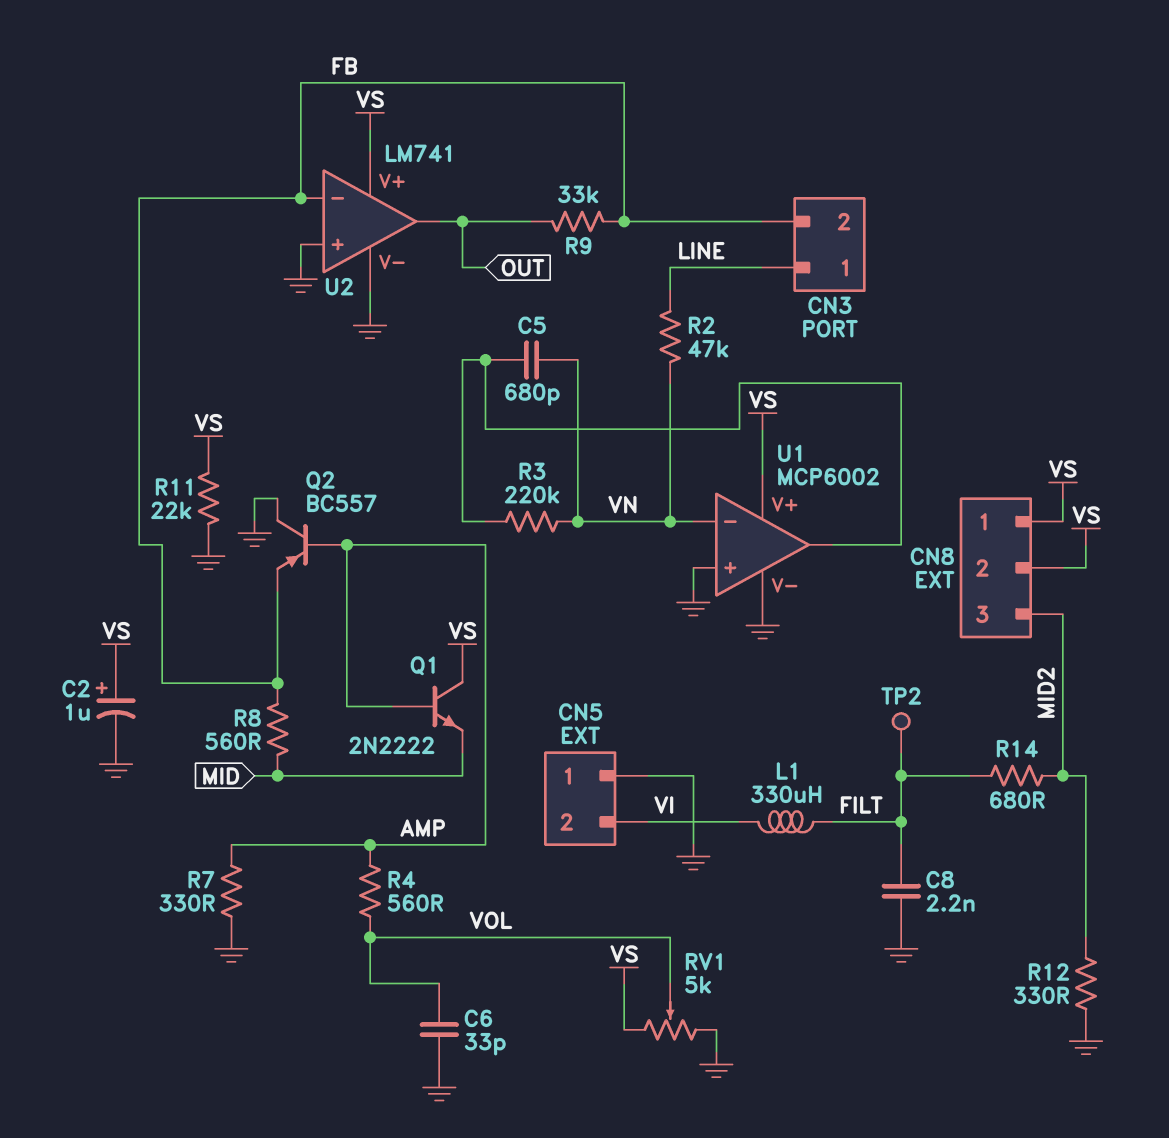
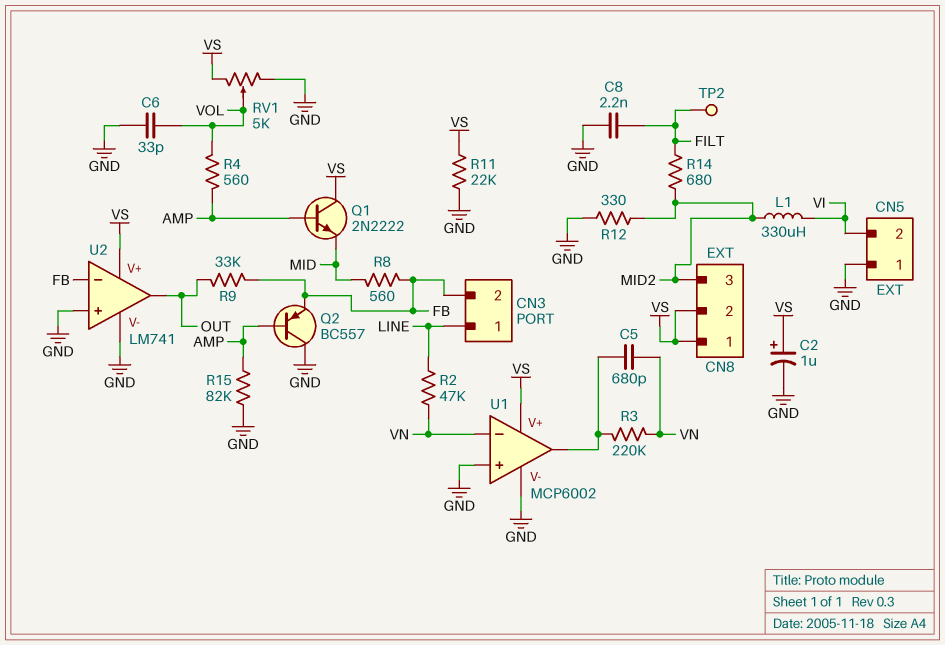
L1: 330uH (FILT, VI) -> 330uH (MID2, VI)
R7: 330 (AMP, GND) -> none
R15: none -> 82k (AMP, GND)

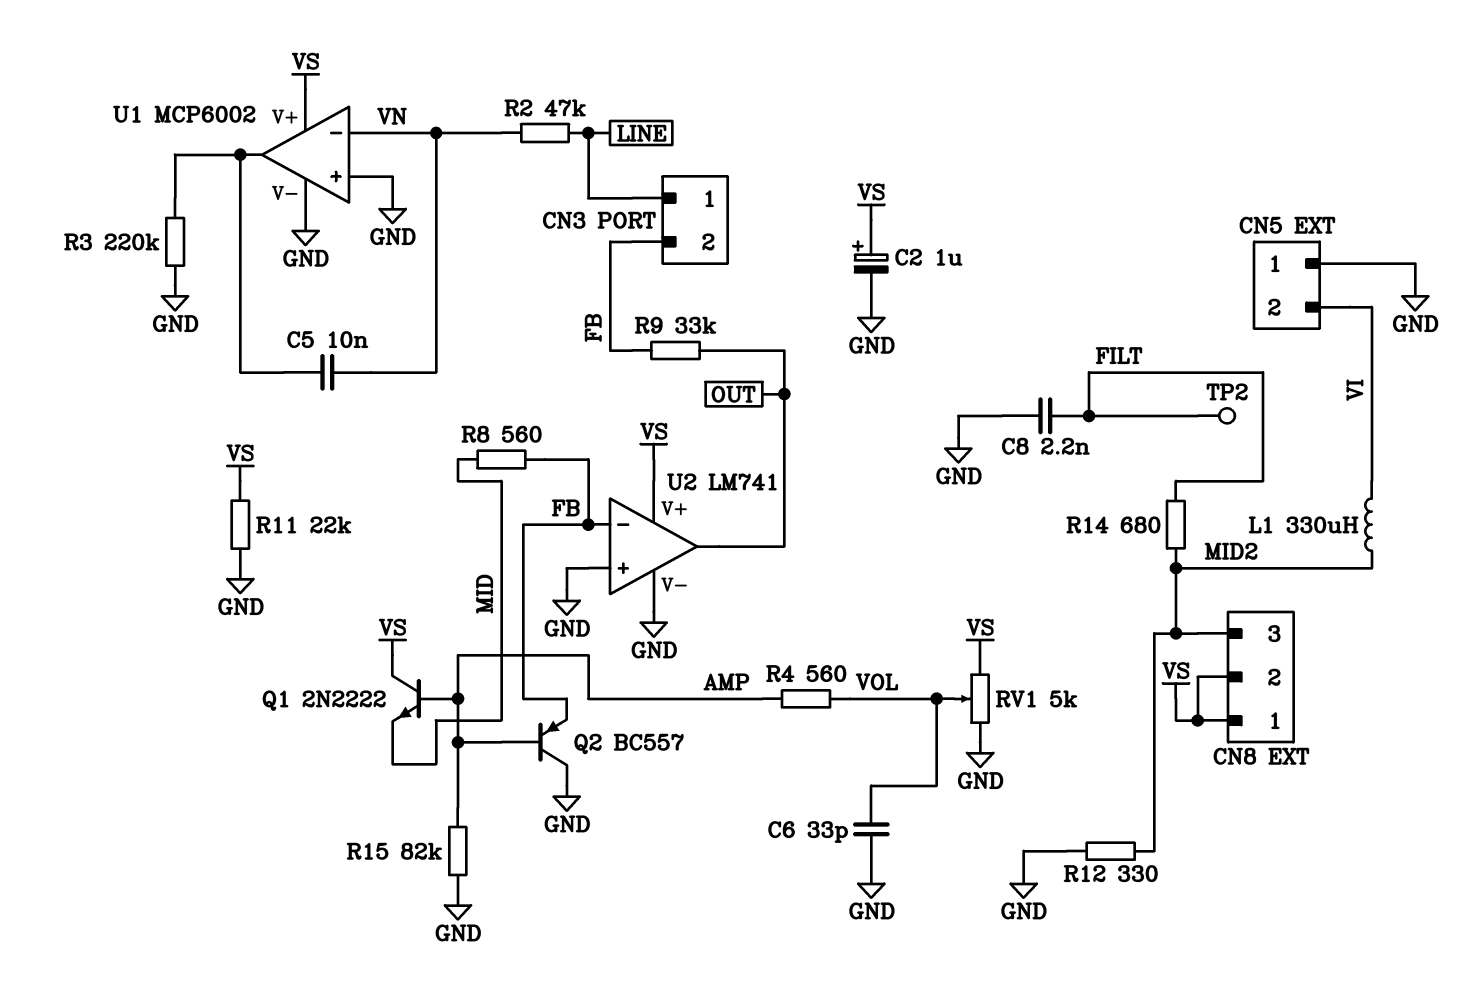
C5: 680pF (U1/out, VN) -> 10nF (U1/out, VN)
R3: 220k (U1/out, VN) -> 220k (GND, U1/out)

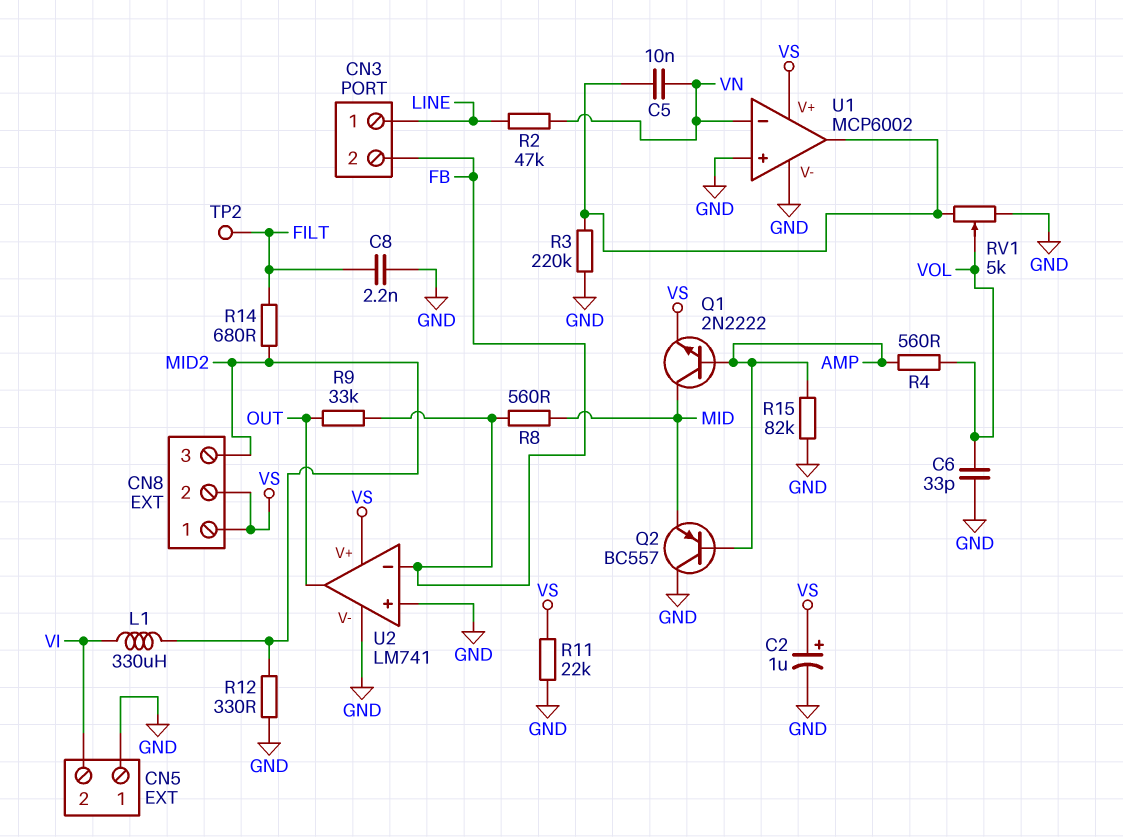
Q1: NPN 2N2222 (B AMP, C VS, E MID) -> NPN 2N2222 (B AMP, C MID, E VS)
Q2: PNP BC557 (B AMP, C GND, E FB) -> PNP BC557 (B AMP, C GND, E MID)
RV1: 5k (GND, VS, wiper VOL) -> 5k (GND, U1/out, wiper VOL)

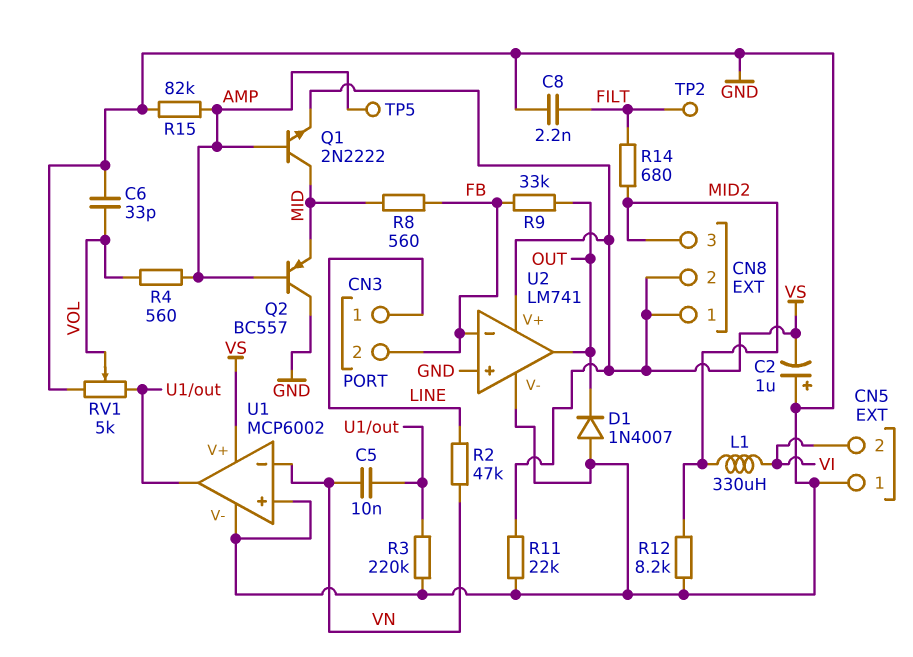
C2: 1uF (plus VS, minus GND) -> 1uF (plus GND, minus VS)
D1: none -> diode 1N4007 (A GND, K OUT)
R12: 330 (GND, MID2) -> 8.2k (GND, MID2)
TP5: none -> test point (AMP)

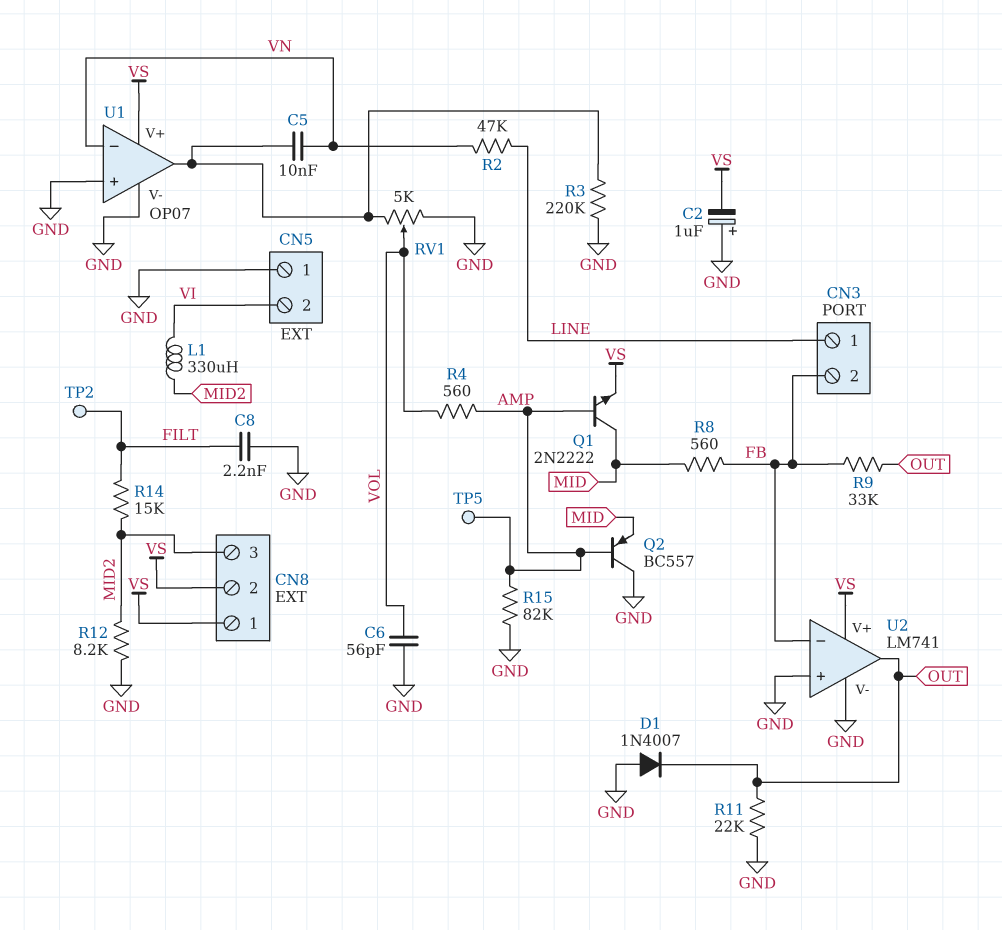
C6: 33pF (GND, VOL) -> 56pF (GND, VOL)
R11: 22k (GND, VS) -> 22k (GND, OUT)
R14: 680 (FILT, MID2) -> 15k (FILT, MID2)
U1: MCP6002 -> OP07

